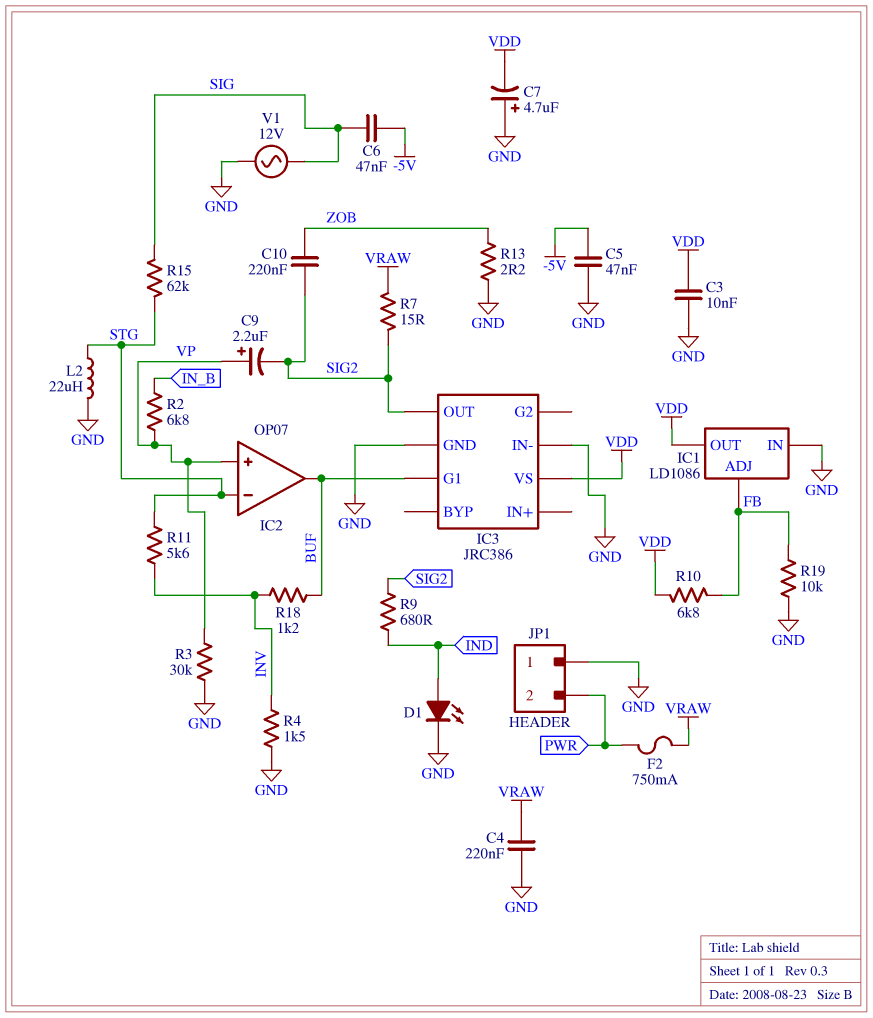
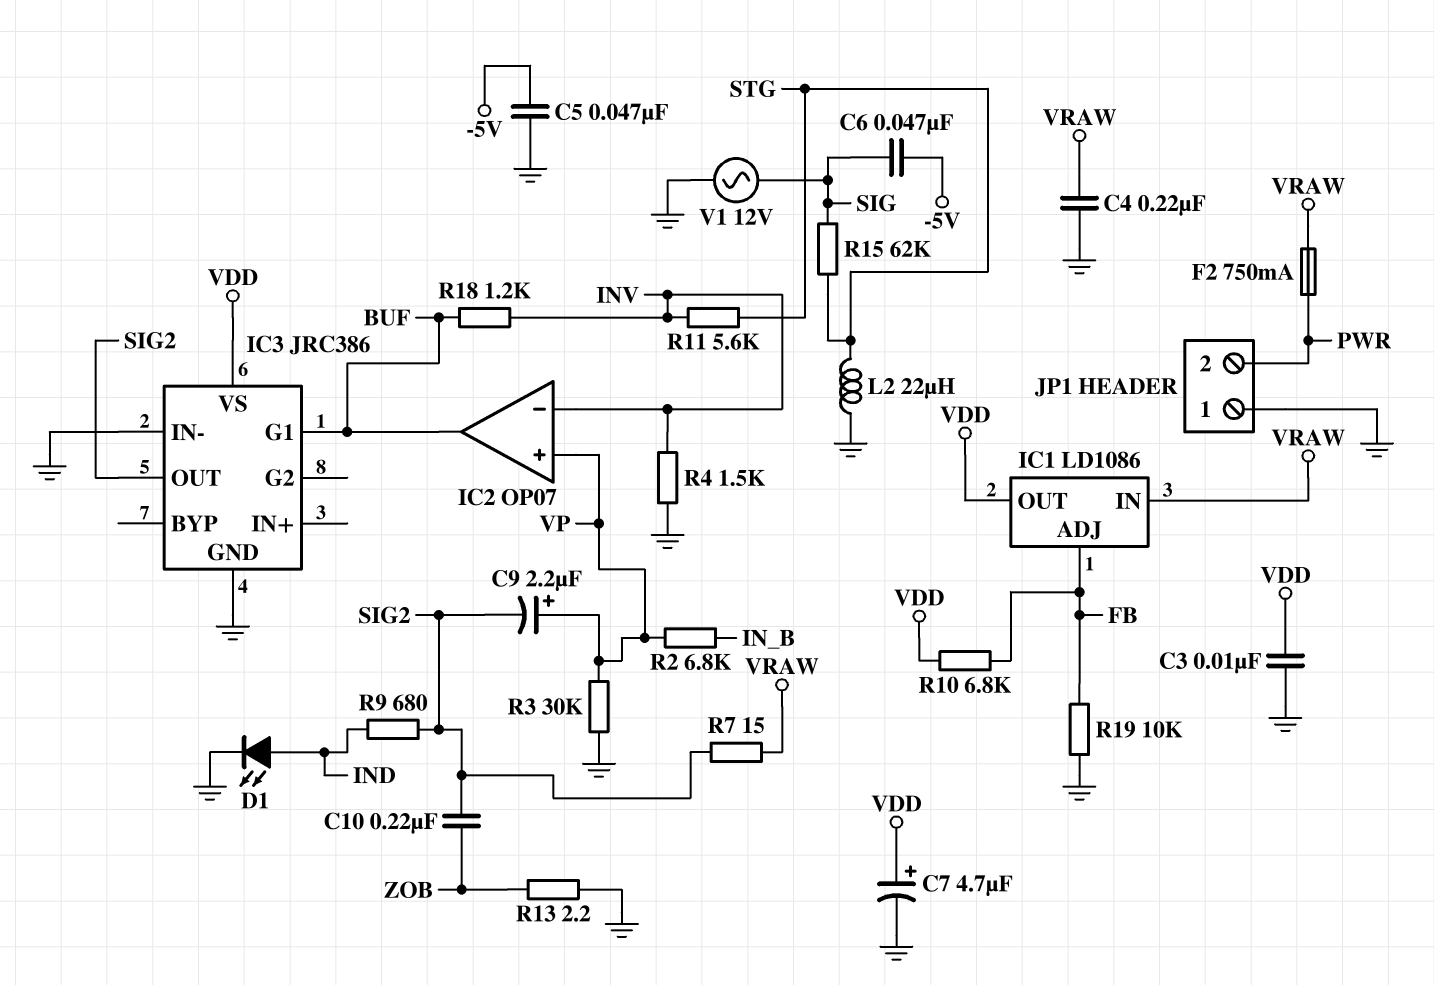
C7: 4.7uF (plus GND, minus VDD) -> 4.7uF (plus VDD, minus GND)
IC1 pin IN: GND -> VRAW
IC2 pin in-: STG -> INV

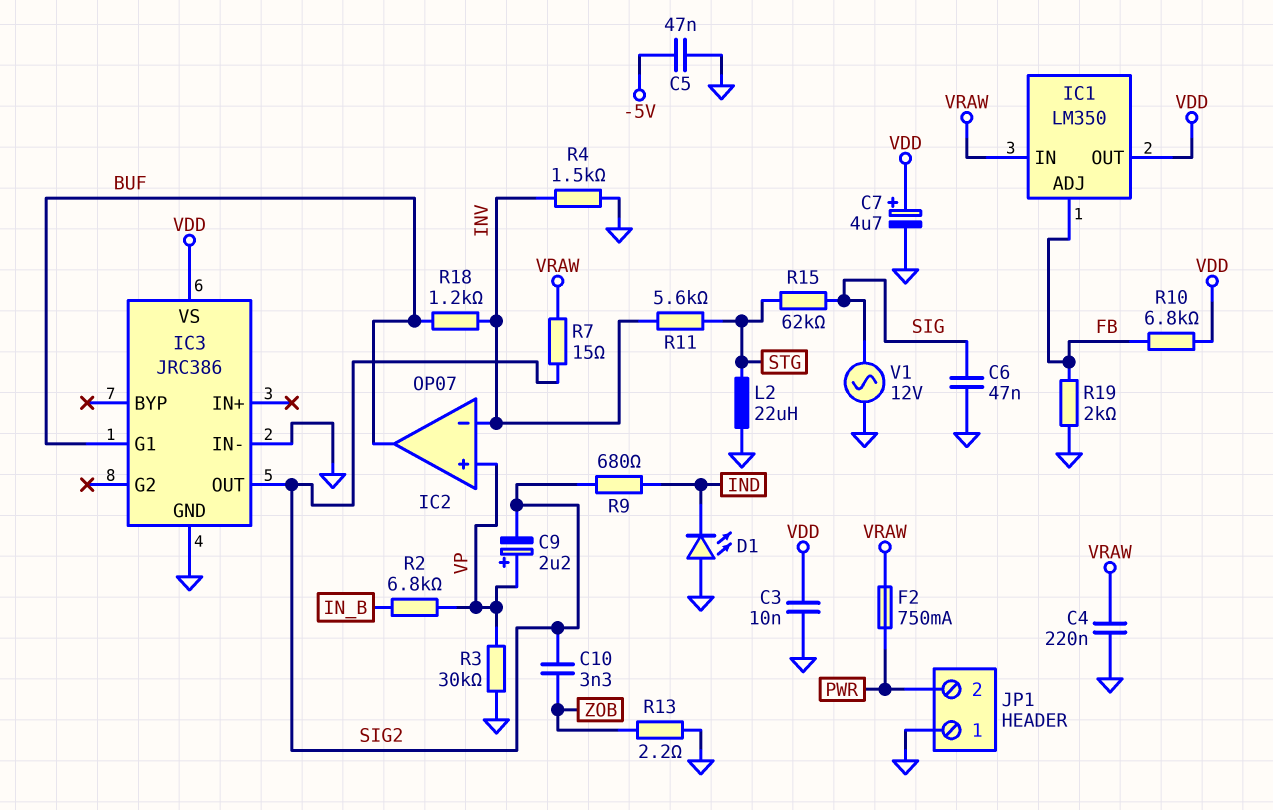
C6: 47nF (-5V, SIG) -> 47nF (GND, SIG)
C10: 220nF (SIG2, ZOB) -> 3.3nF (SIG2, ZOB)
D1: LED (A IND, K GND) -> LED (A GND, K IND)
IC1: LD1086 -> LM350
R19: 10k (FB, GND) -> 2k (FB, GND)

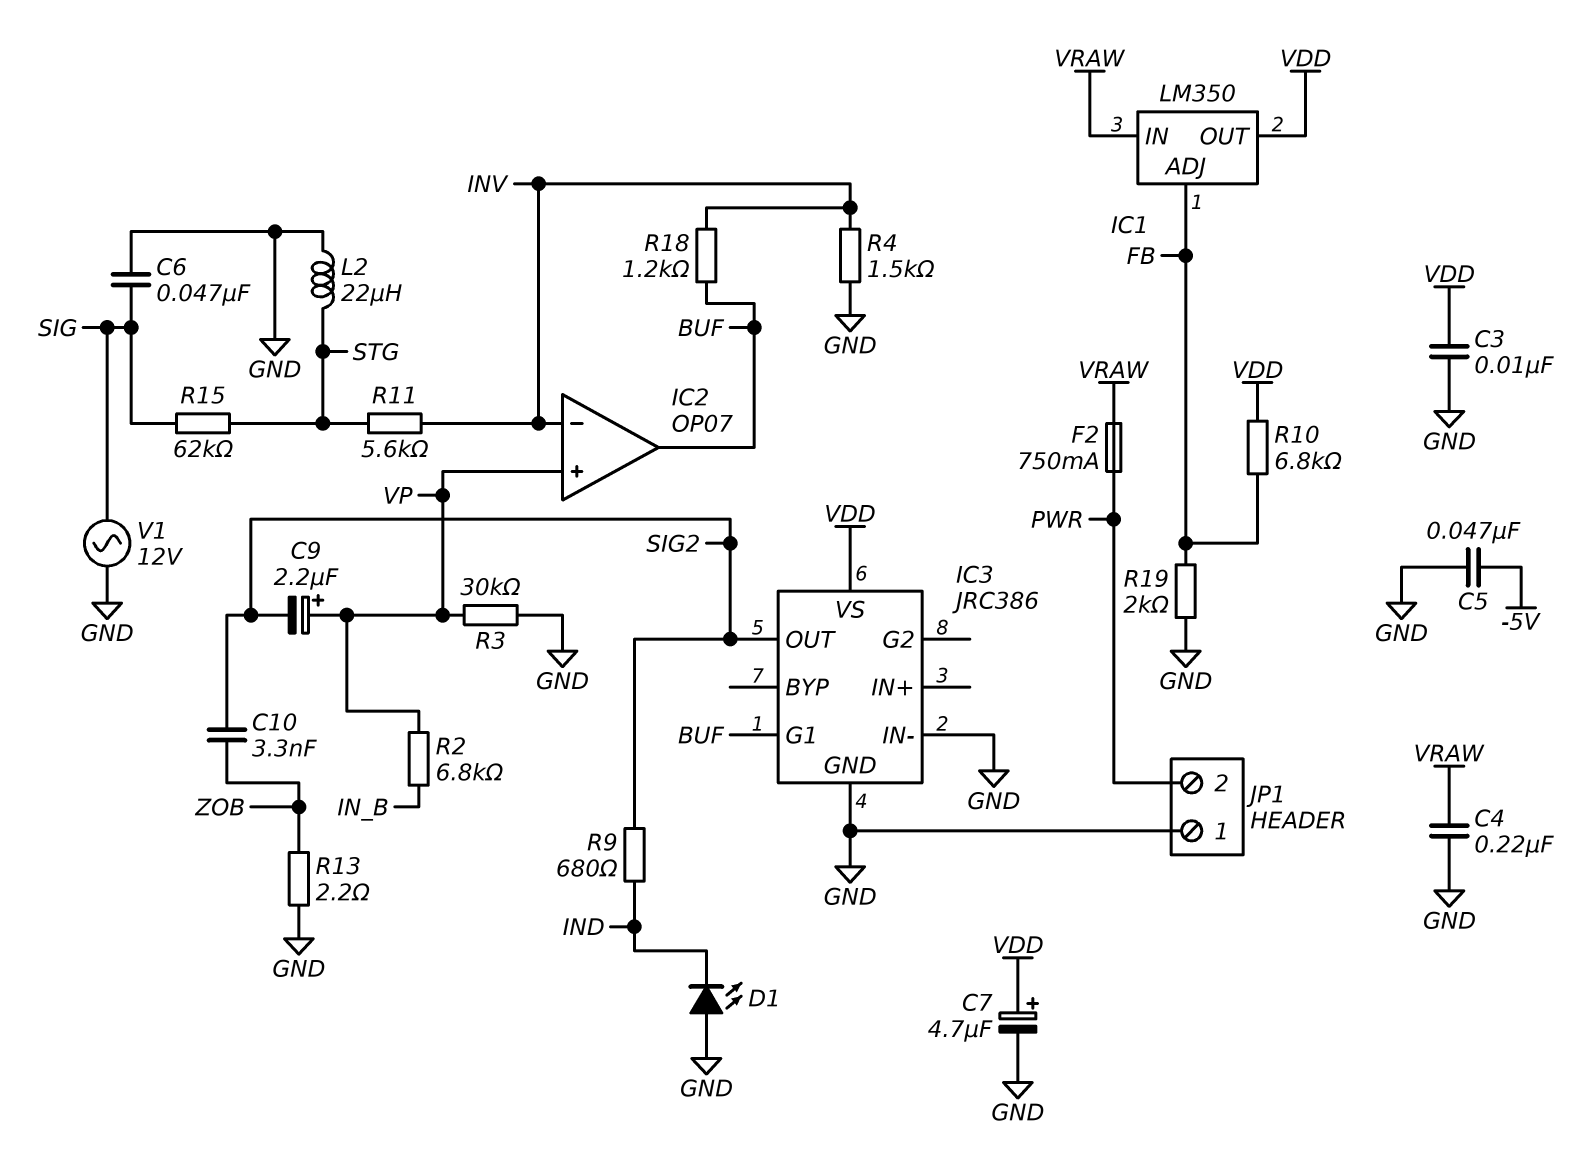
R7: 15 (SIG2, VRAW) -> none

